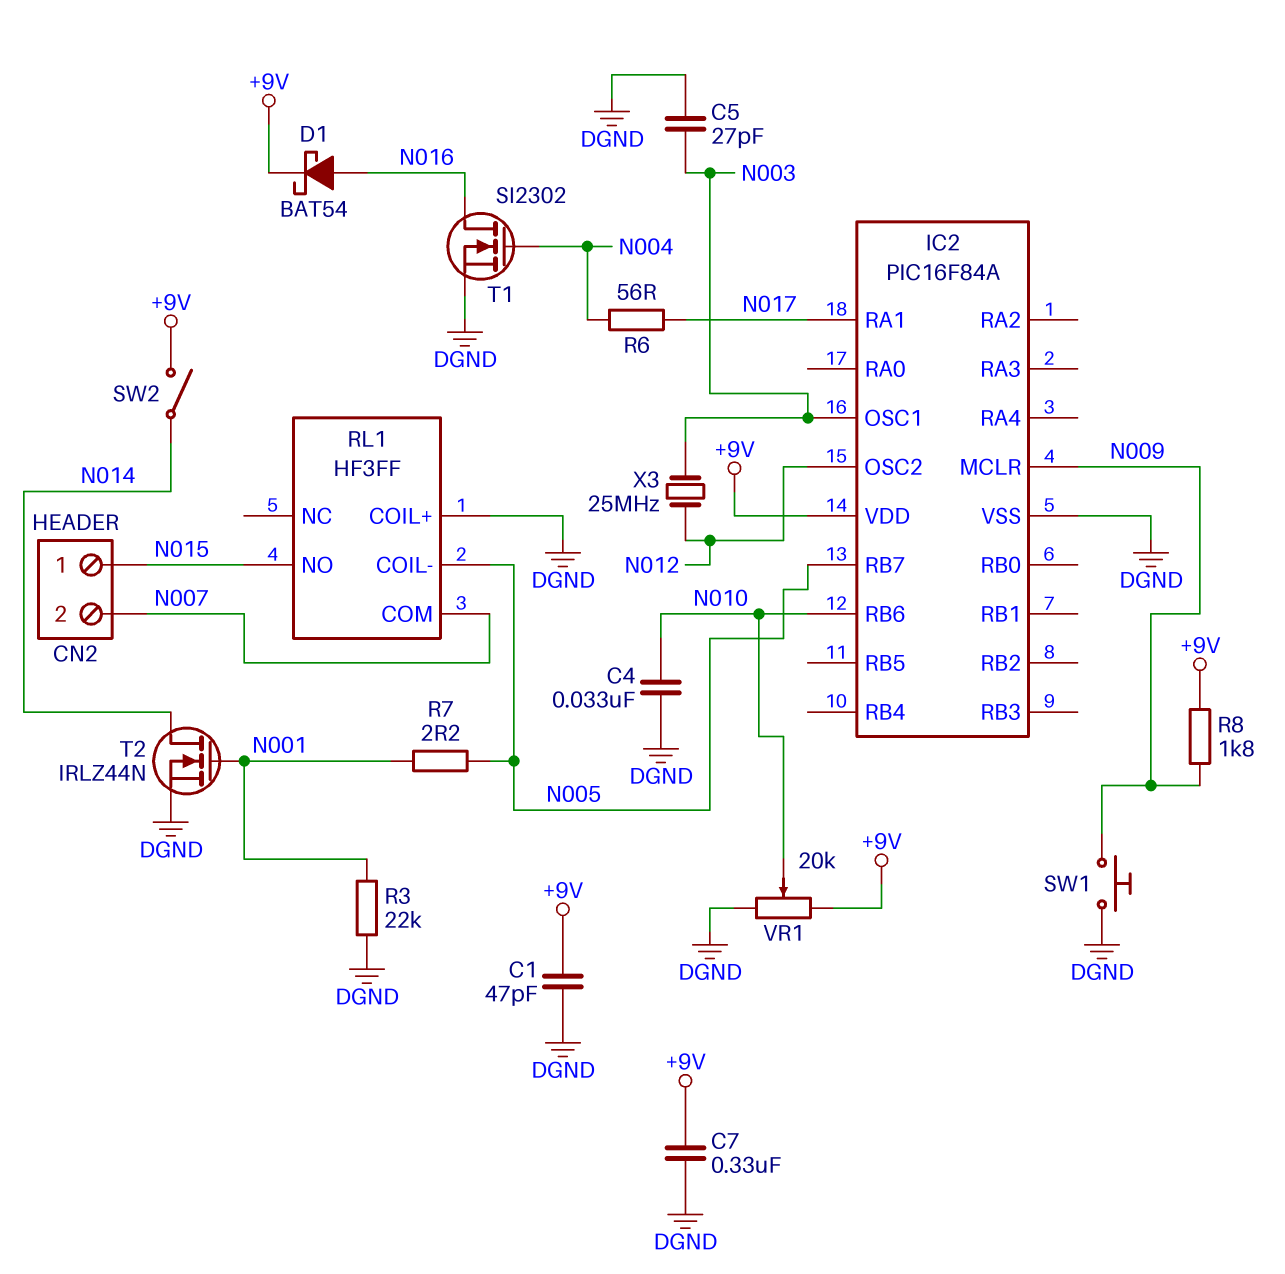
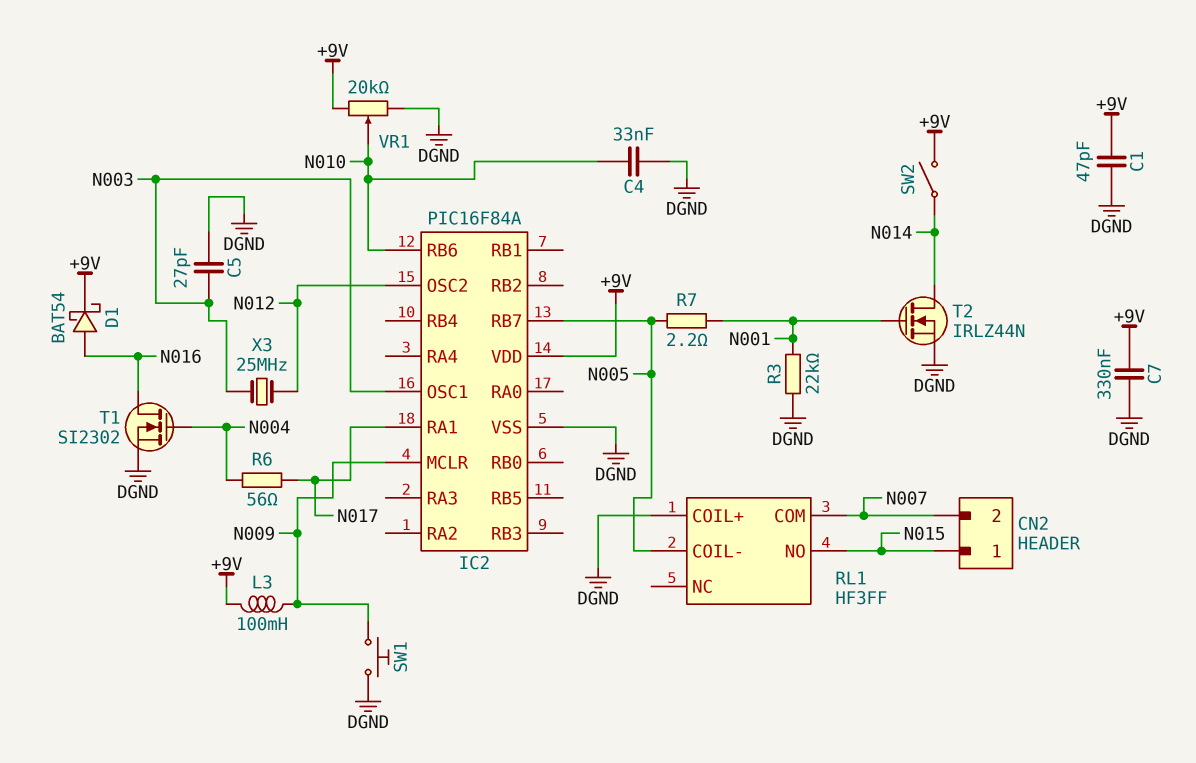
L3: none -> 100mH (+9V, N009)
R8: 1.8k (+9V, N009) -> none

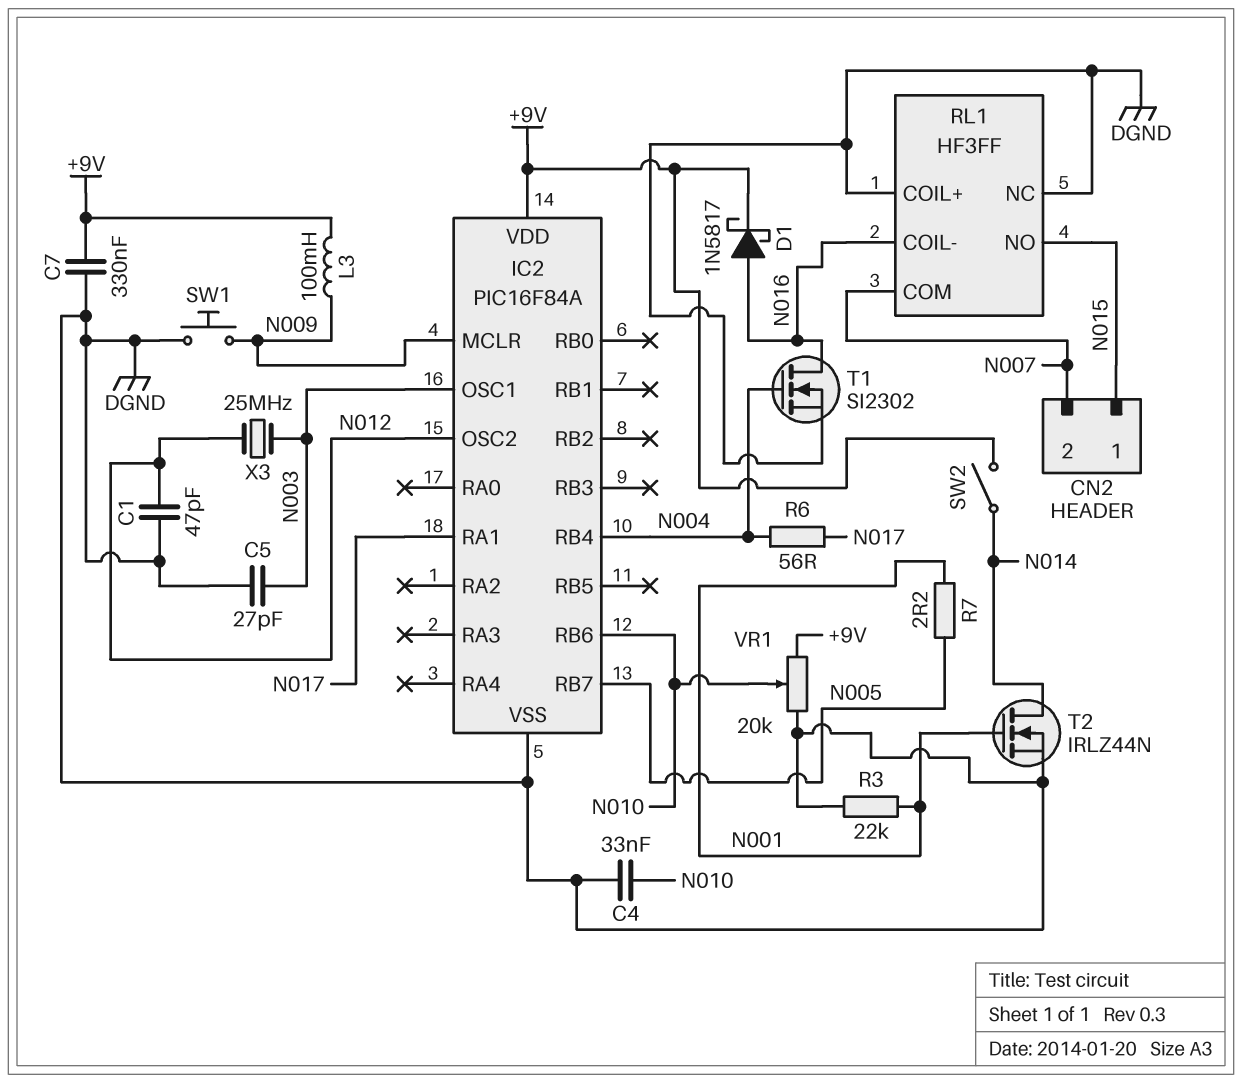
C1: 47pF (+9V, DGND) -> 47pF (DGND, N012)
D1: schottky BAT54 (A N016, K +9V) -> schottky 1N5817 (A N016, K +9V)
IC2 pin RB4: none -> N004
RL1 pin COIL-: N005 -> N016
RL1 pin NC: none -> DGND

